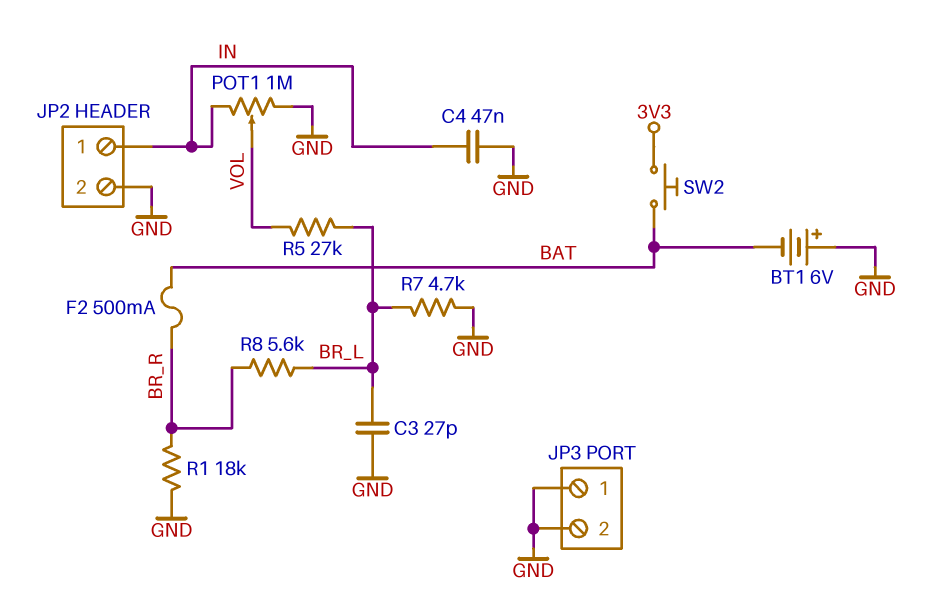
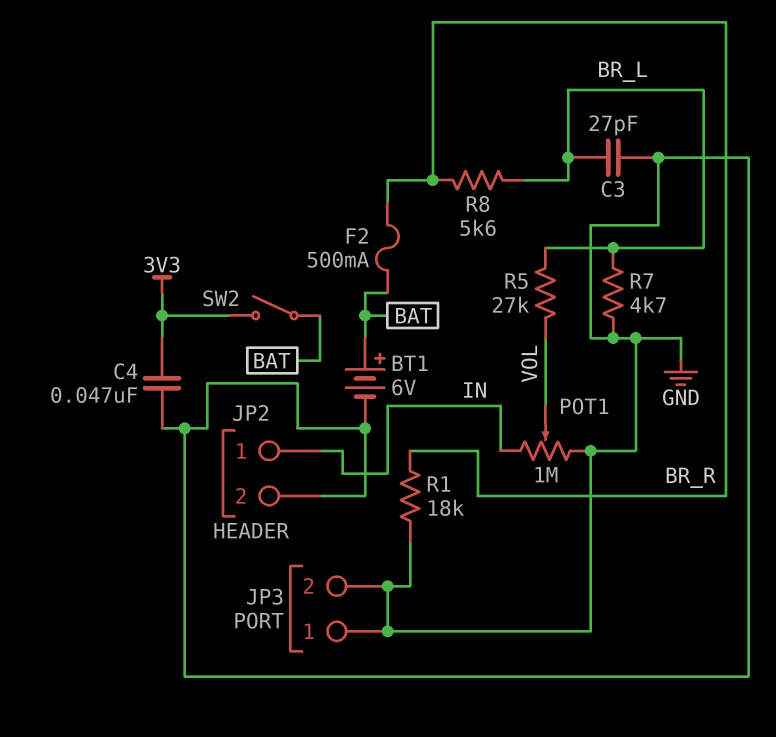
BT1: 6V (plus GND, minus BAT) -> 6V (plus BAT, minus GND)
C4: 47nF (GND, IN) -> 47nF (3V3, GND)
SW2: button (3V3, BAT) -> switch (3V3, BAT)

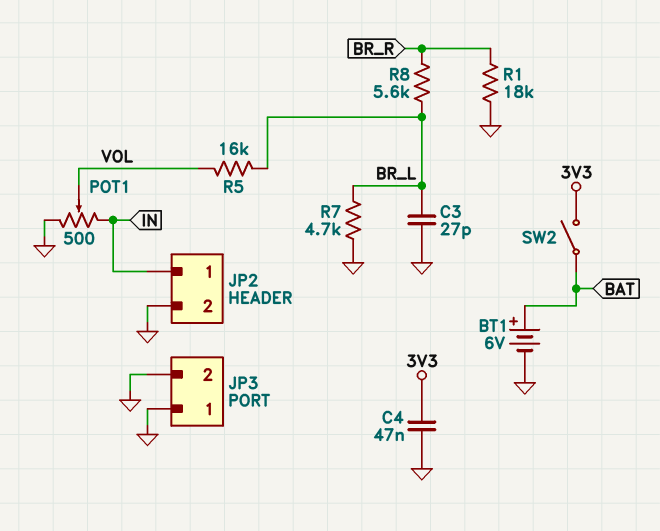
F2: 500mA (BAT, BR_R) -> none
POT1: 1M (GND, IN, wiper VOL) -> 500 (GND, IN, wiper VOL)
R5: 27k (BR_L, VOL) -> 16k (BR_L, VOL)

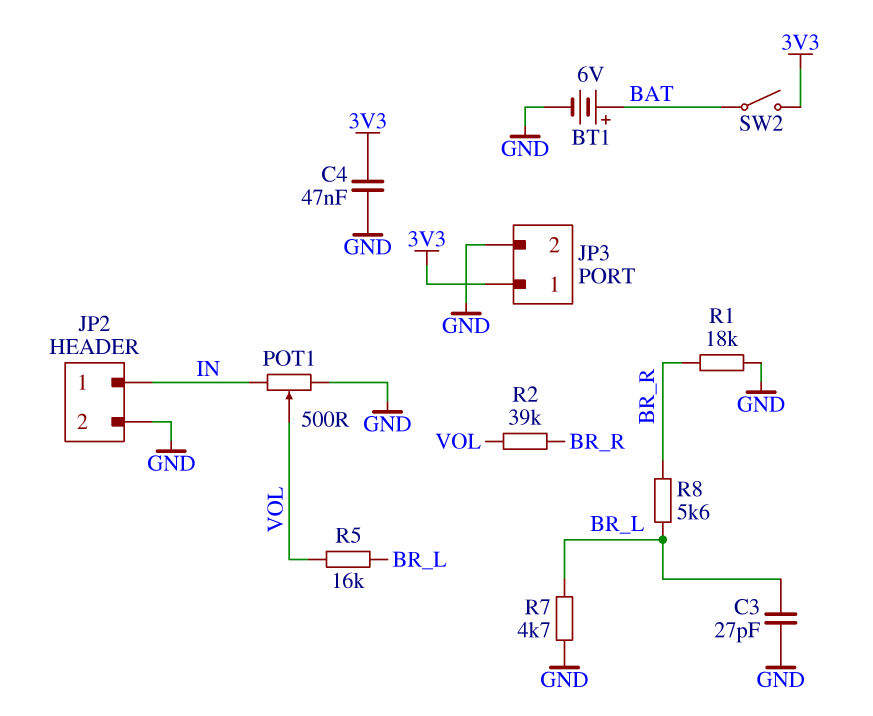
JP3 pin 1: GND -> 3V3
R2: none -> 39k (BR_R, VOL)

